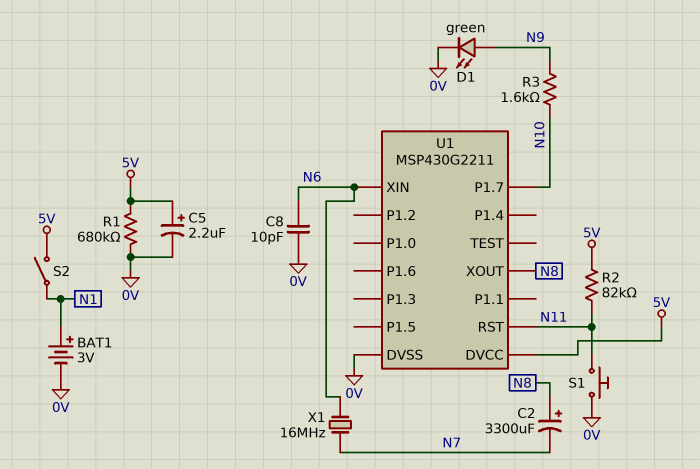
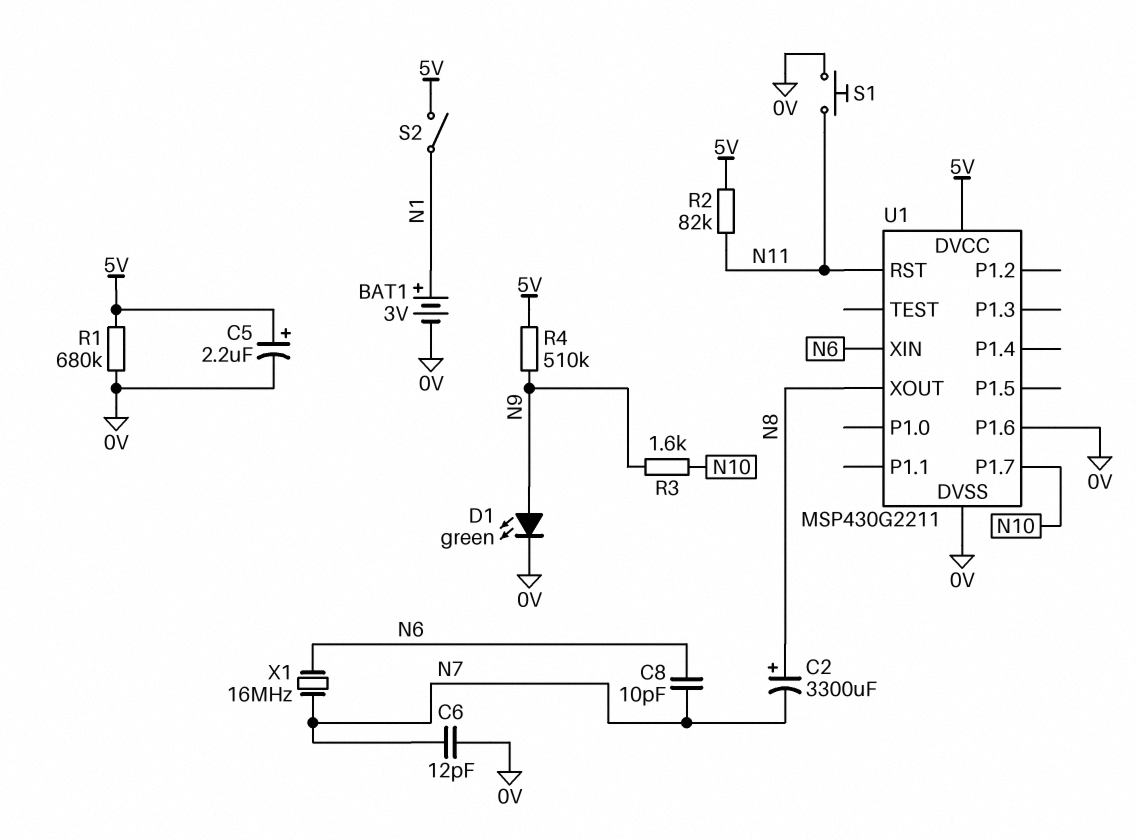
C6: none -> 12pF (0V, N7)
C8: 10pF (0V, N6) -> 10pF (N6, N7)
R4: none -> 510k (5V, N9)
U1 pin P1.6: none -> 0V

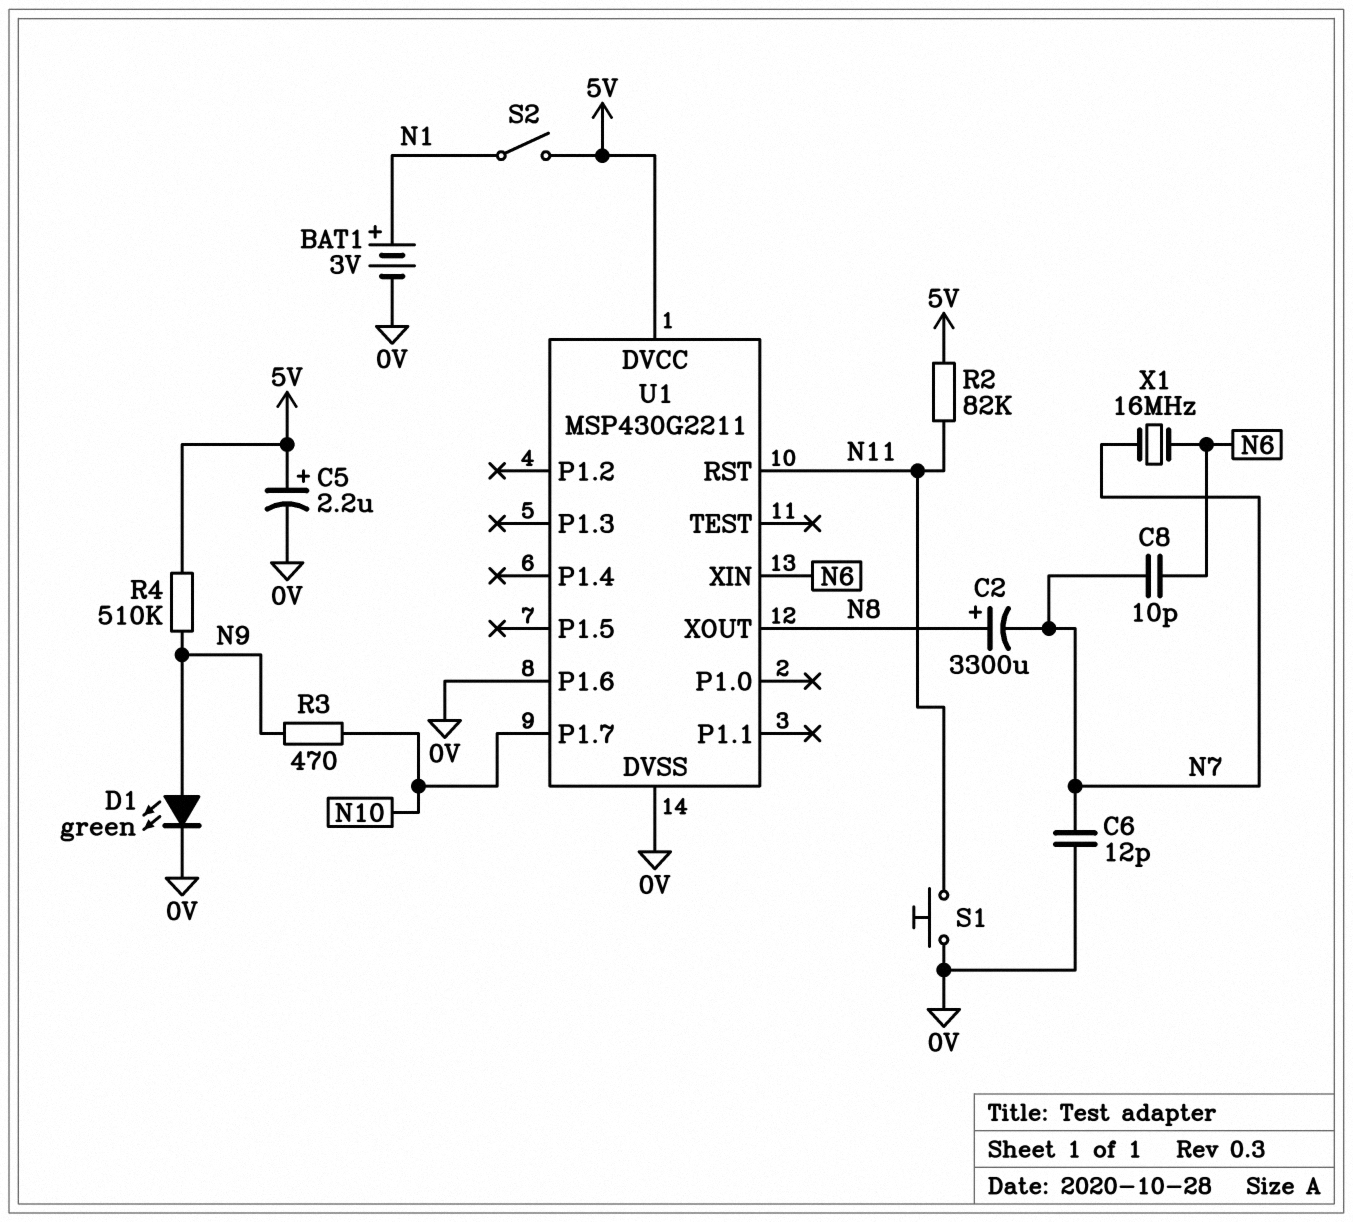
R1: 680k (0V, 5V) -> none
R3: 1.6k (N9, N10) -> 470 (N9, N10)

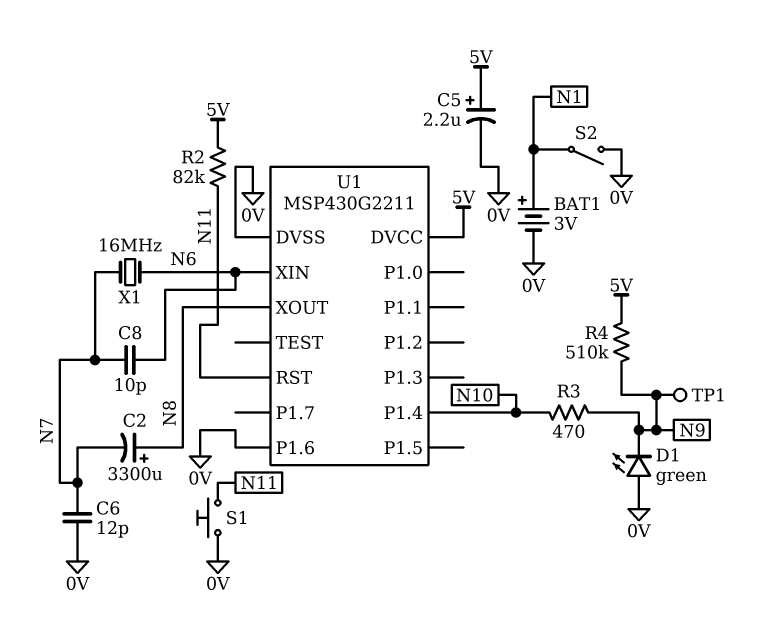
D1: LED green (A N9, K 0V) -> LED green (A 0V, K N9)
S2: switch (5V, N1) -> switch (0V, N1)
TP1: none -> test point (N9)
U1 pin P1.4: none -> N10
U1 pin P1.7: N10 -> none

